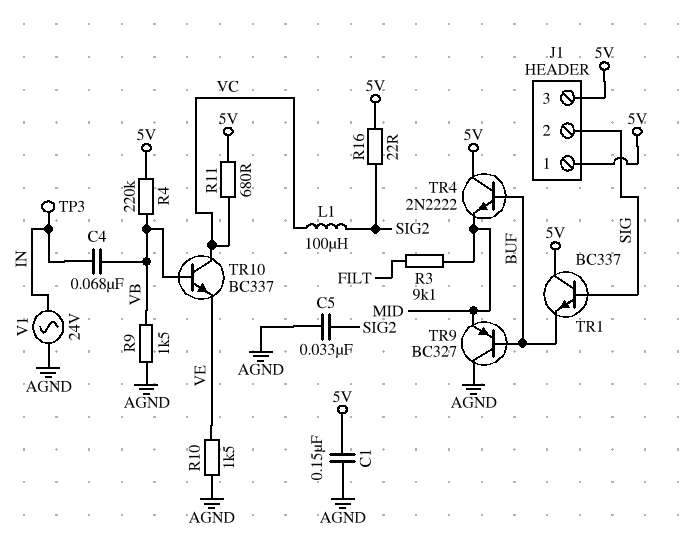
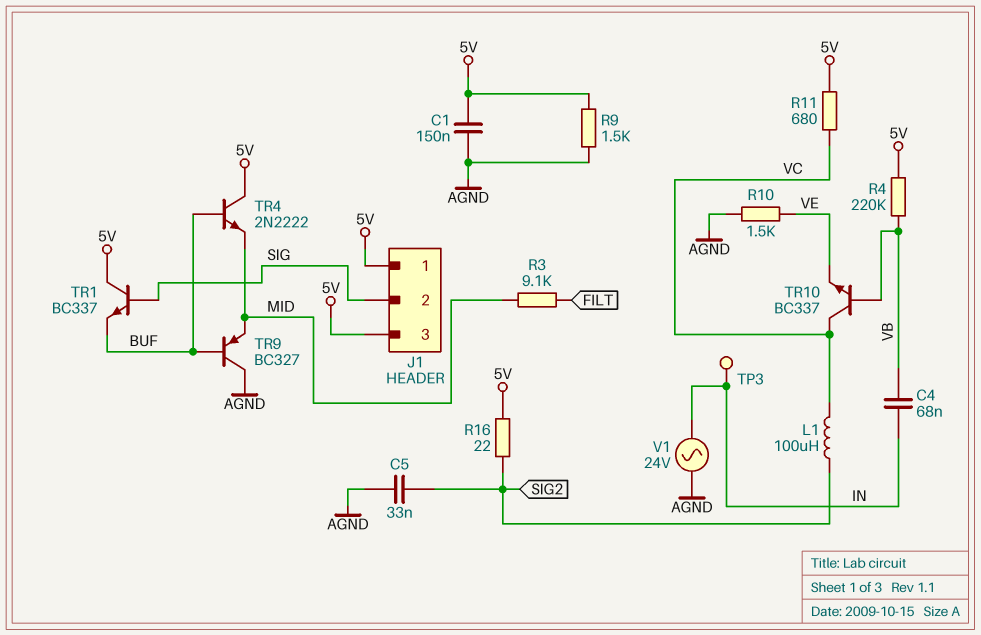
R9: 1.5k (AGND, VB) -> 1.5k (5V, AGND)

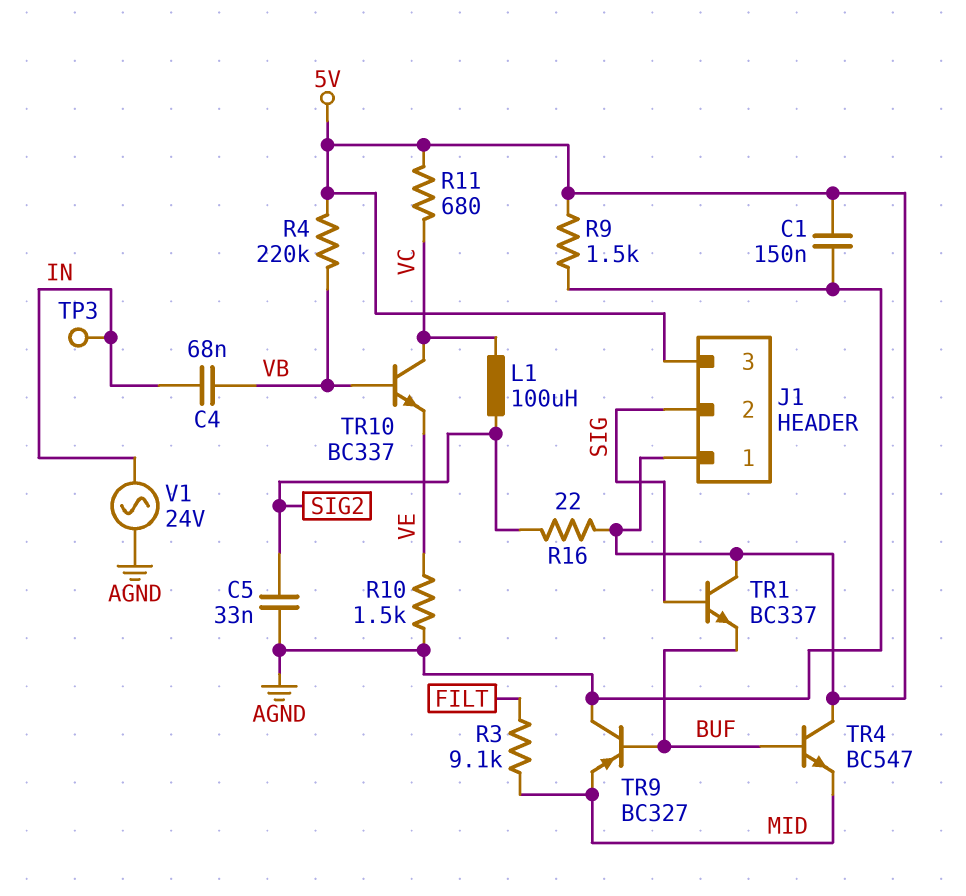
TR4: NPN 2N2222 (B BUF, C 5V, E MID) -> NPN BC547 (B BUF, C 5V, E MID)

